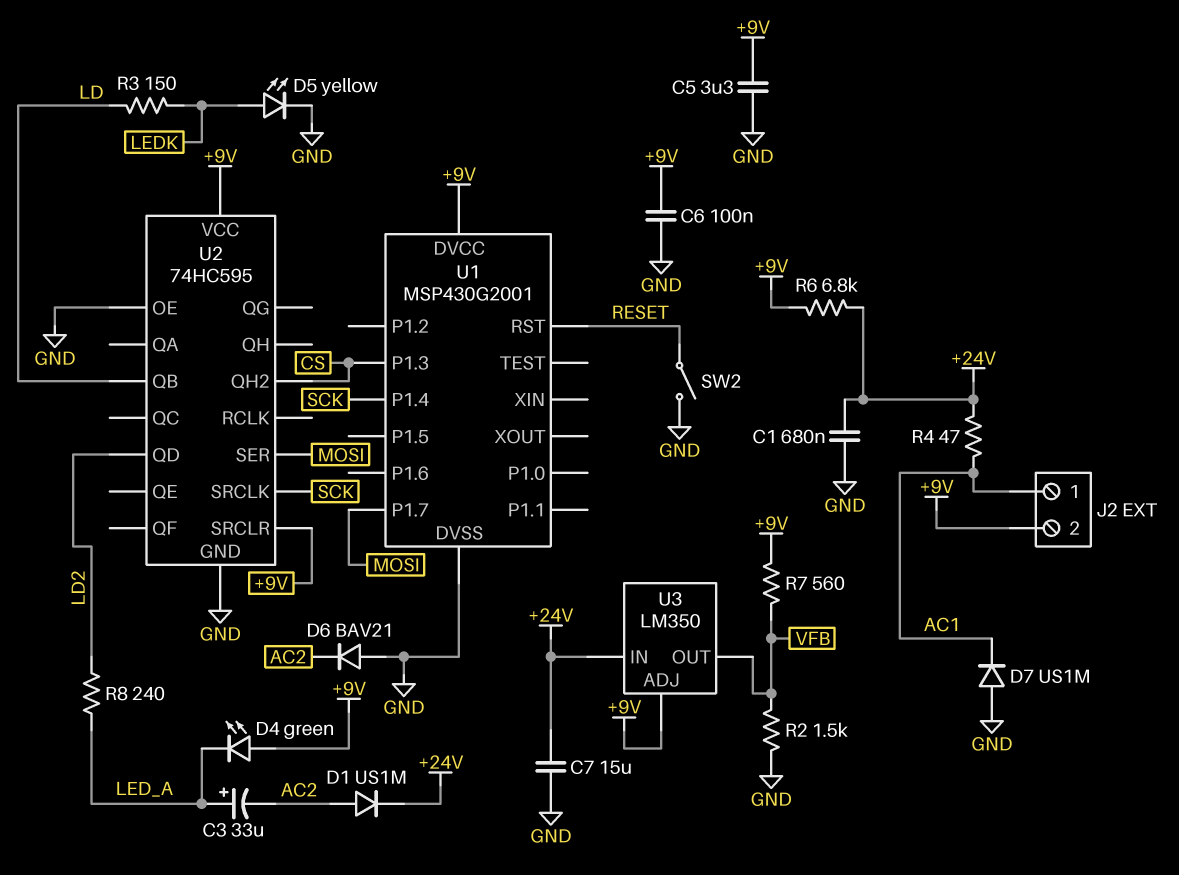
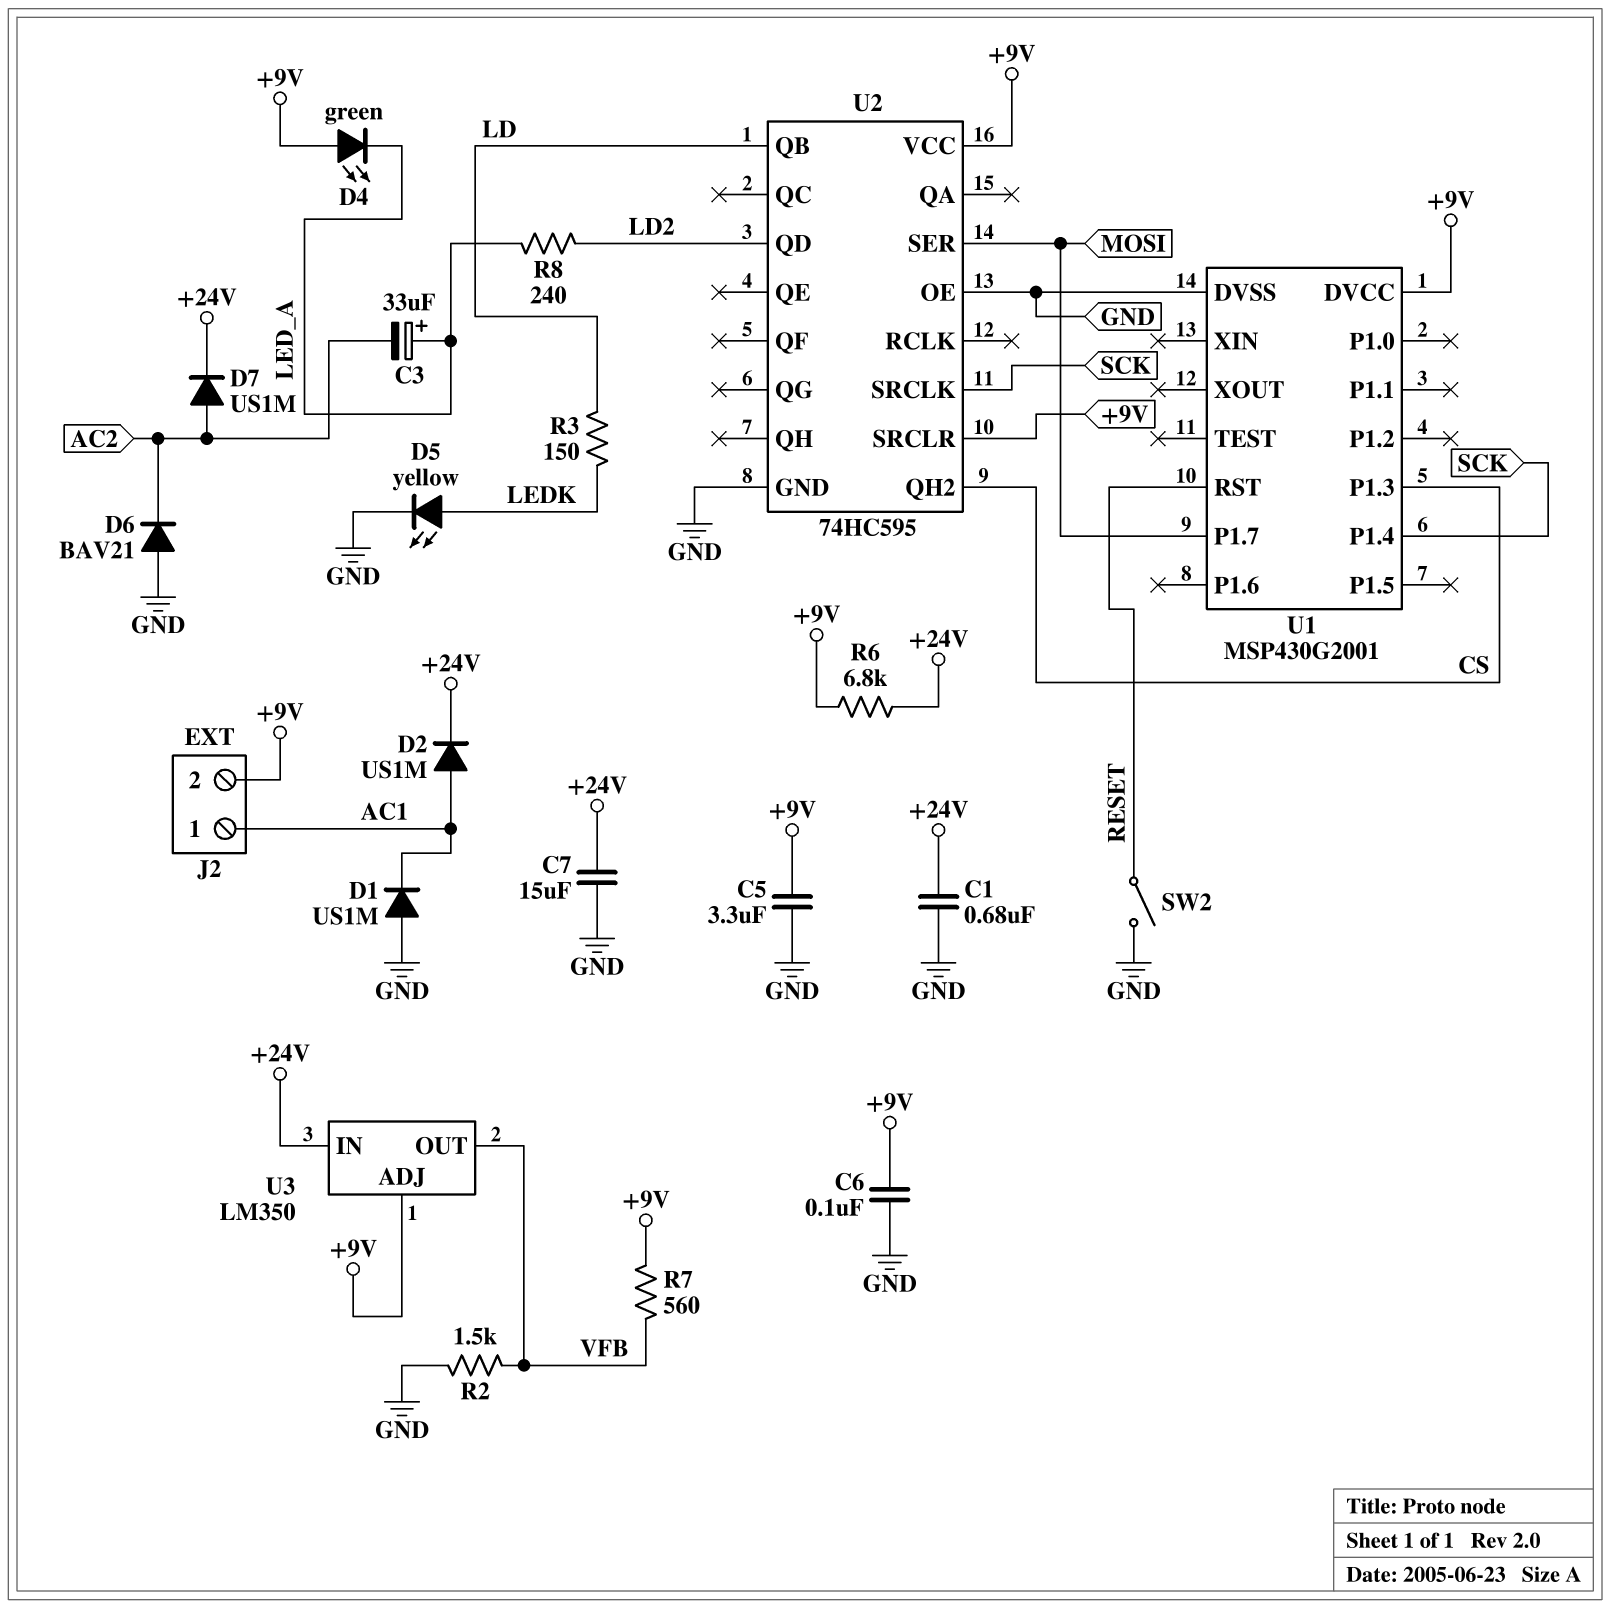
D1: diode US1M (A AC2, K +24V) -> diode US1M (A GND, K AC1)
D2: none -> diode US1M (A AC1, K +24V)
D7: diode US1M (A GND, K AC1) -> diode US1M (A AC2, K +24V)
R4: 47 (+24V, AC1) -> none

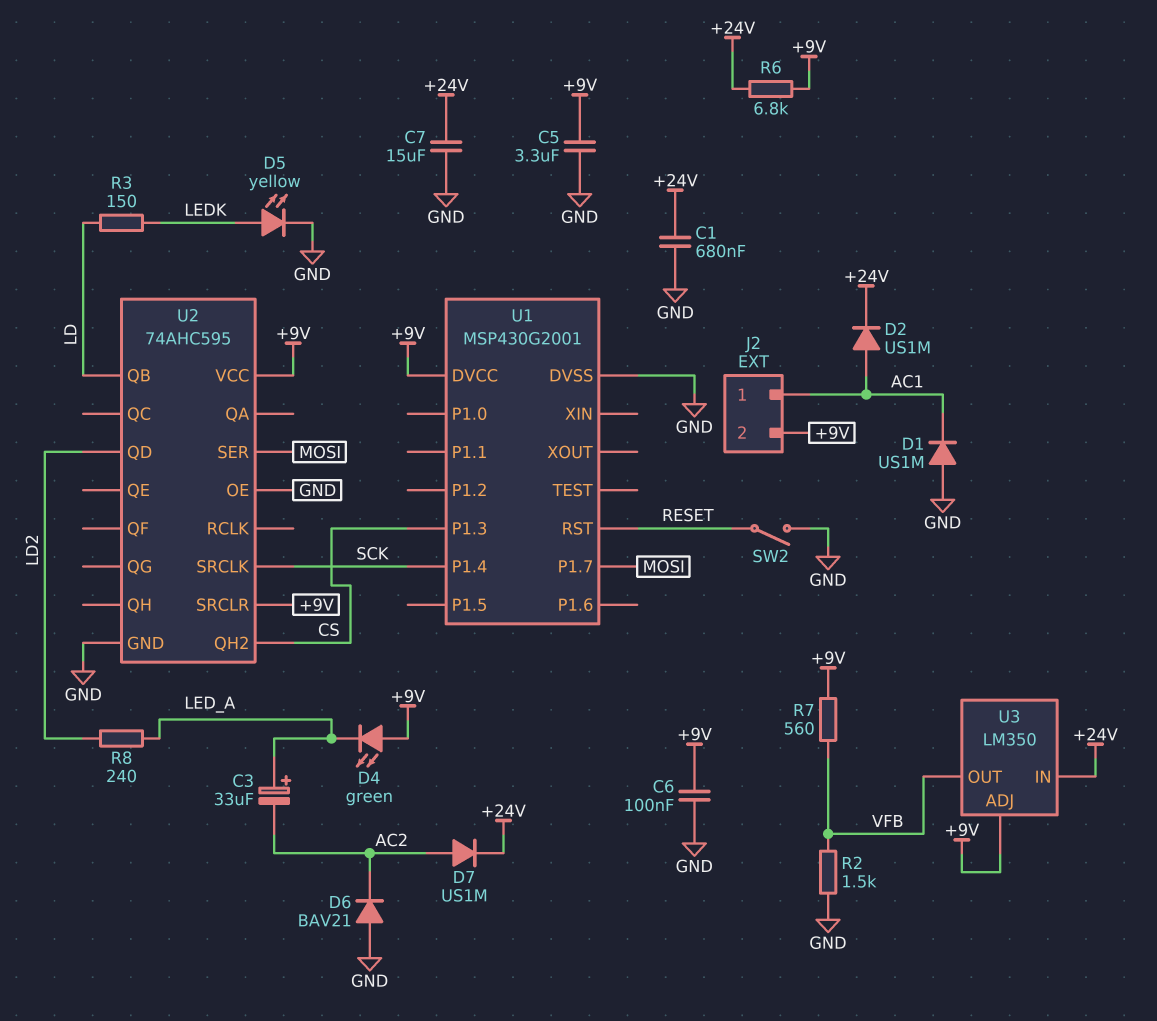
U2: 74HC595 -> 74AHC595

